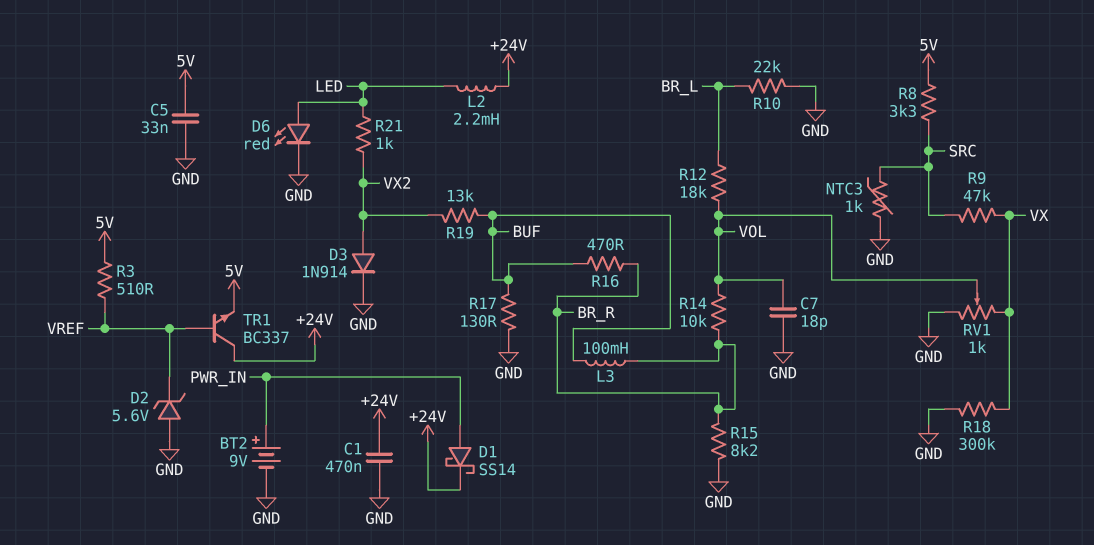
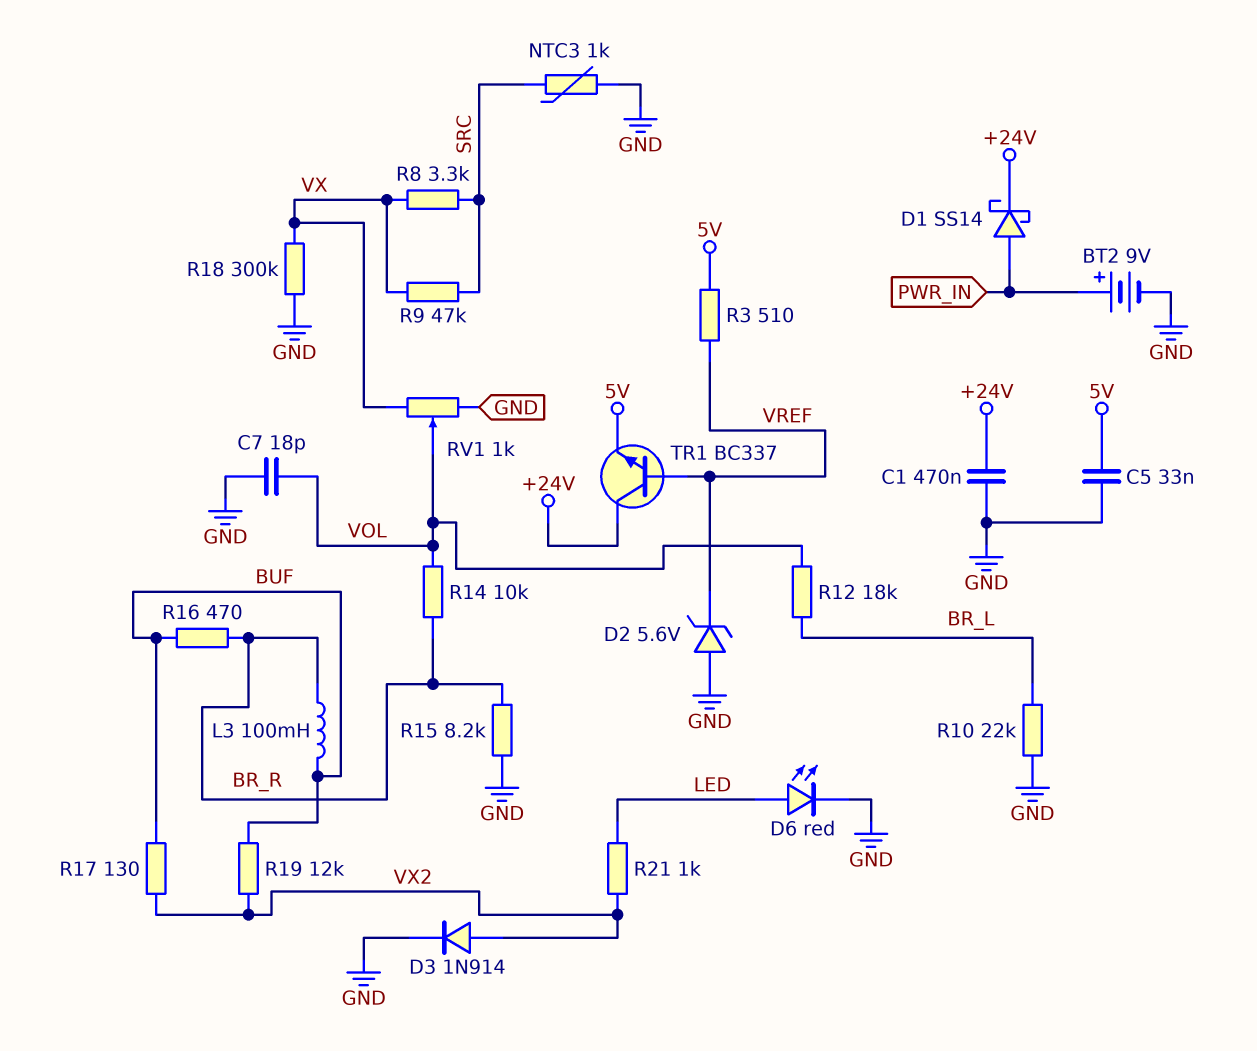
L2: 2.2mH (+24V, LED) -> none
R8: 3.3k (5V, SRC) -> 3.3k (SRC, VX)
R17: 130 (BUF, GND) -> 130 (BUF, VX2)
R19: 13k (BUF, VX2) -> 12k (BUF, VX2)

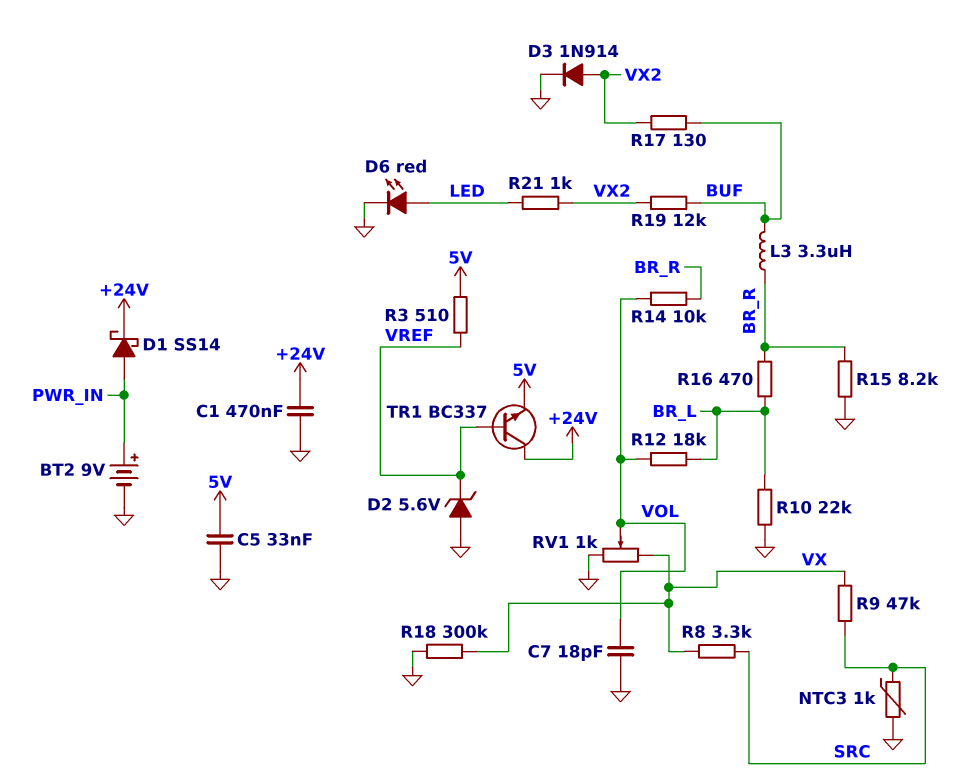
L3: 100mH (BR_R, BUF) -> 3.3uH (BR_R, BUF)
R16: 470 (BR_R, BUF) -> 470 (BR_L, BR_R)

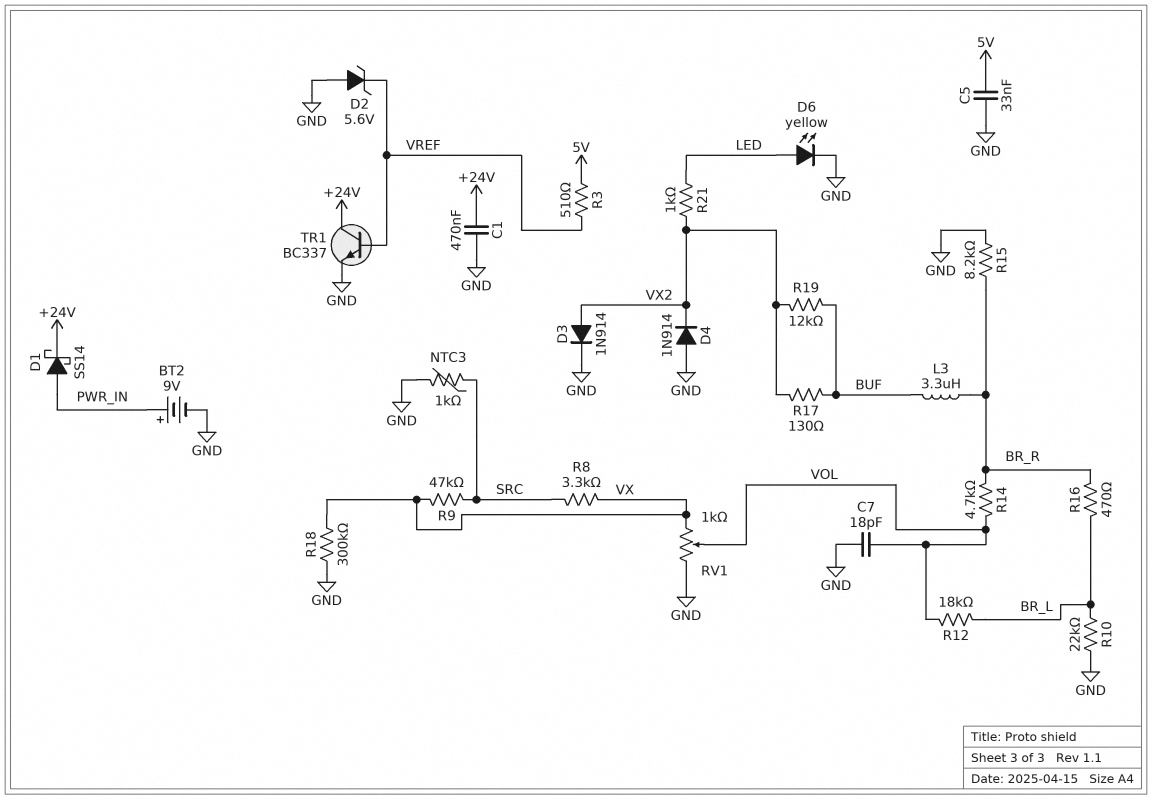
D4: none -> diode 1N914 (A GND, K VX2)
D6: LED red (A LED, K GND) -> LED yellow (A LED, K GND)
R14: 10k (BR_R, VOL) -> 4.7k (BR_R, VOL)
TR1: NPN BC337 (B VREF, C +24V, E 5V) -> NPN BC337 (B VREF, C +24V, E GND)

